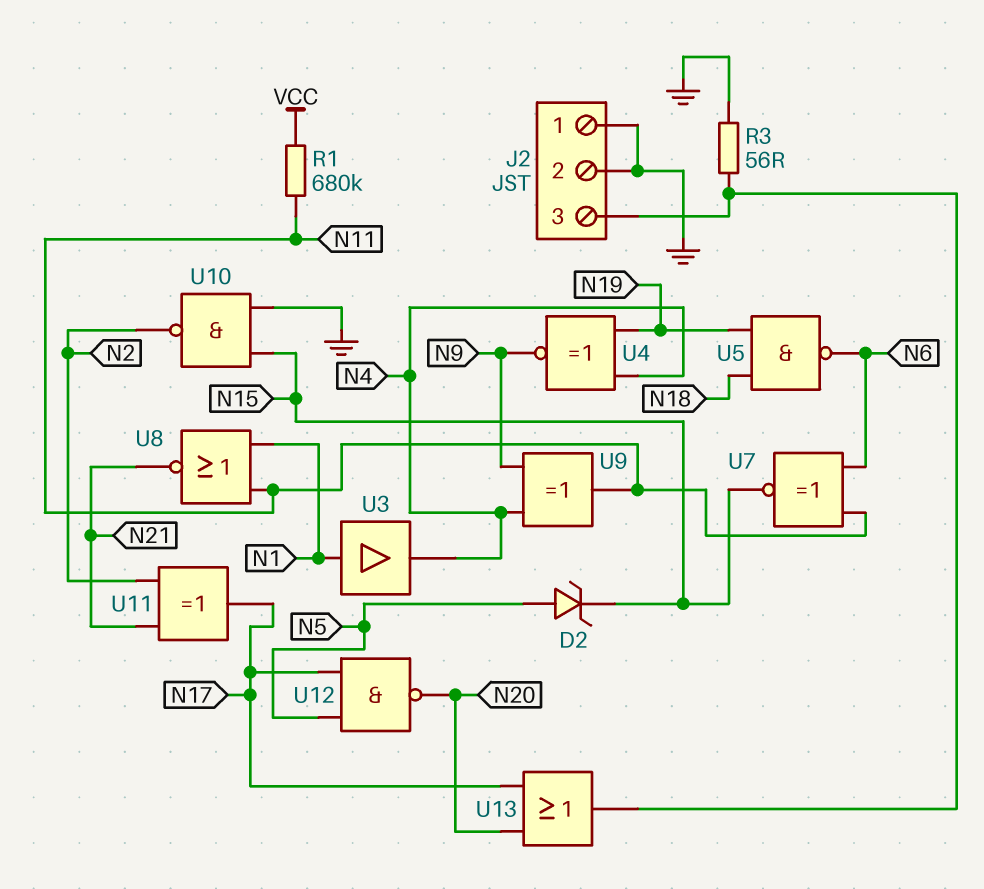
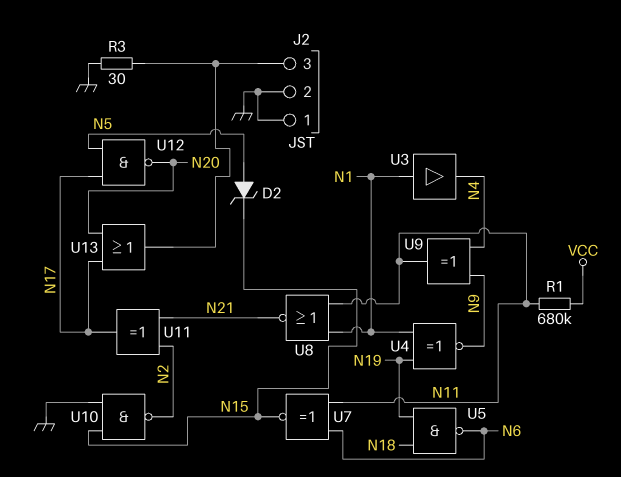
R3: 56 (GND, J2/3) -> 30 (GND, J2/3)
U4: XNOR (in N4, in N19, out N9) -> XNOR (in N1, in N19, out N9)

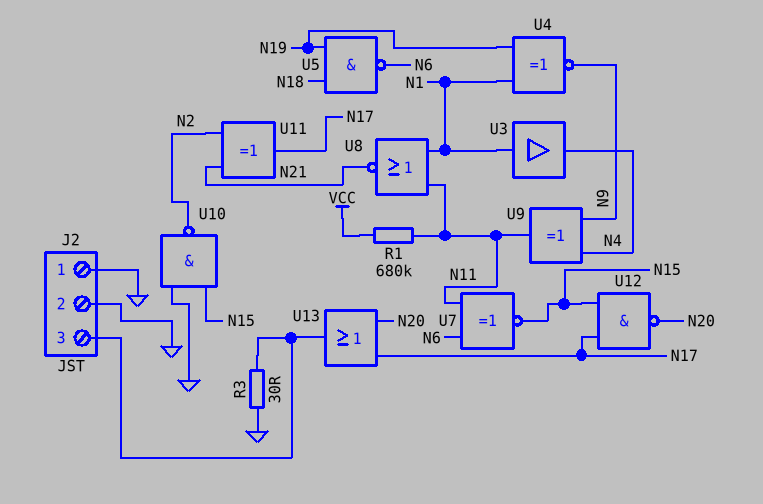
D2: zener (A N5, K N15) -> none
U12: NAND (in N5, in N17, out N20) -> NAND (in N15, in N17, out N20)

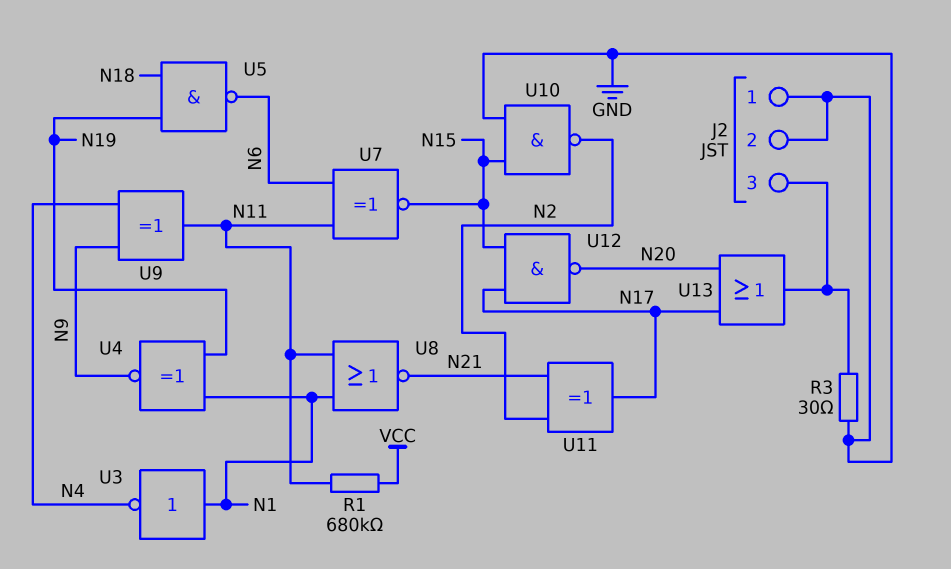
U3: buffer (in N1, out N4) -> NOT (in N1, out N4)

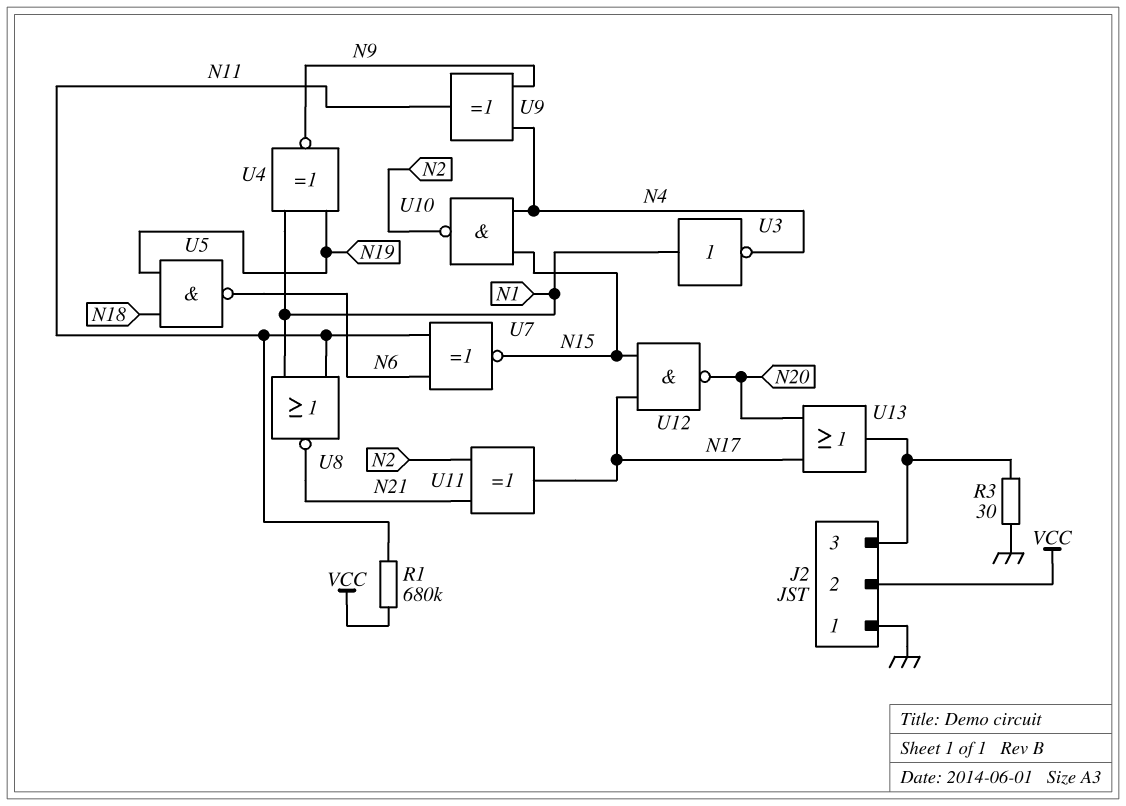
J2 pin 2: GND -> VCC
U10: NAND (in GND, in N15, out N2) -> NAND (in N4, in N15, out N2)

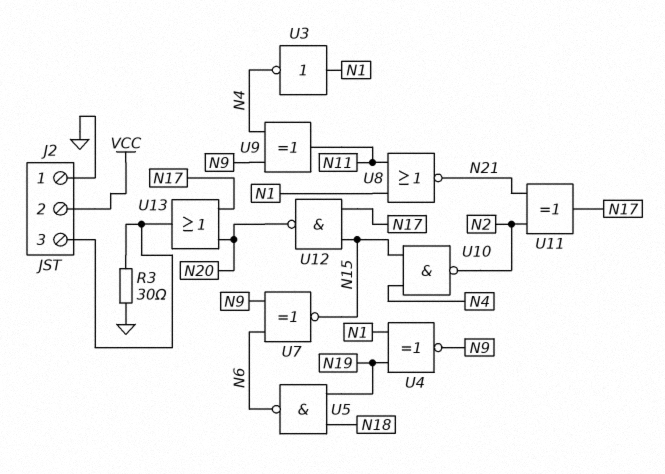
R1: 680k (N11, VCC) -> none
U7: XNOR (in N6, in N11, out N15) -> XNOR (in N6, in N9, out N15)

